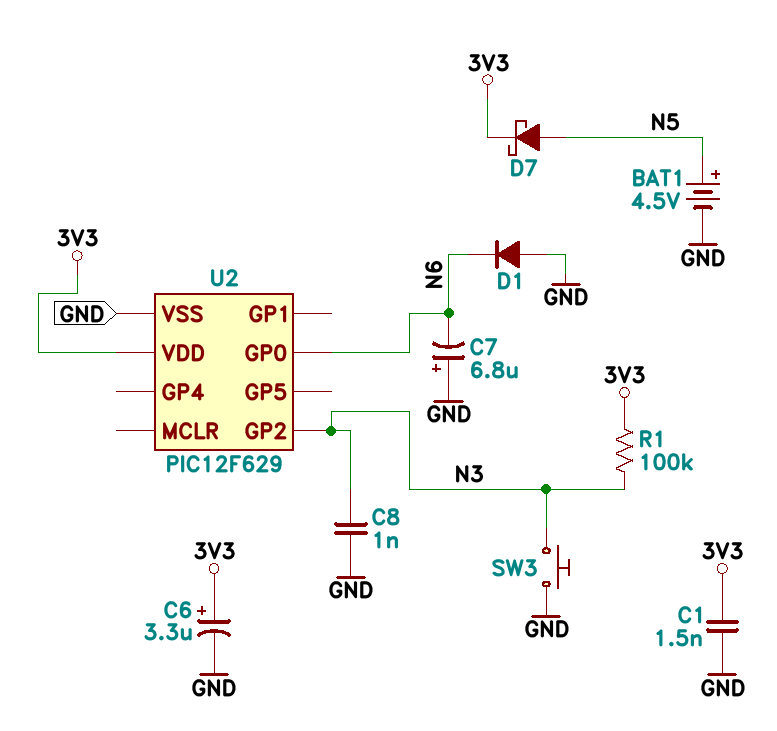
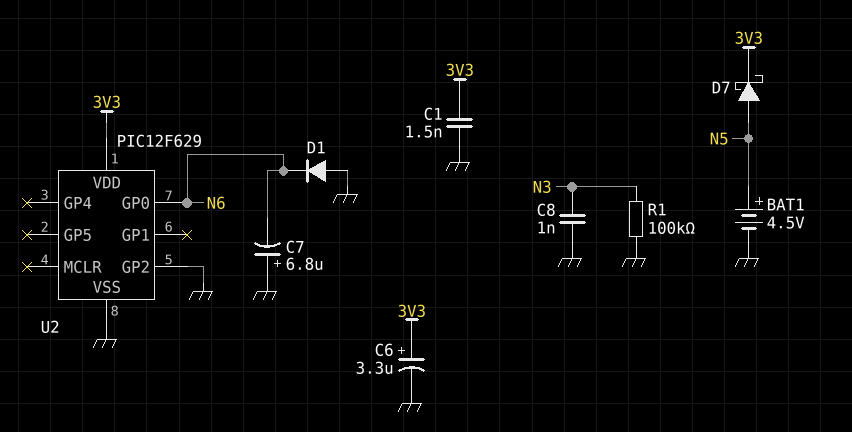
R1: 100k (3V3, N3) -> 100k (GND, N3)
SW3: button (GND, N3) -> none
U2 pin GP2: N3 -> GND

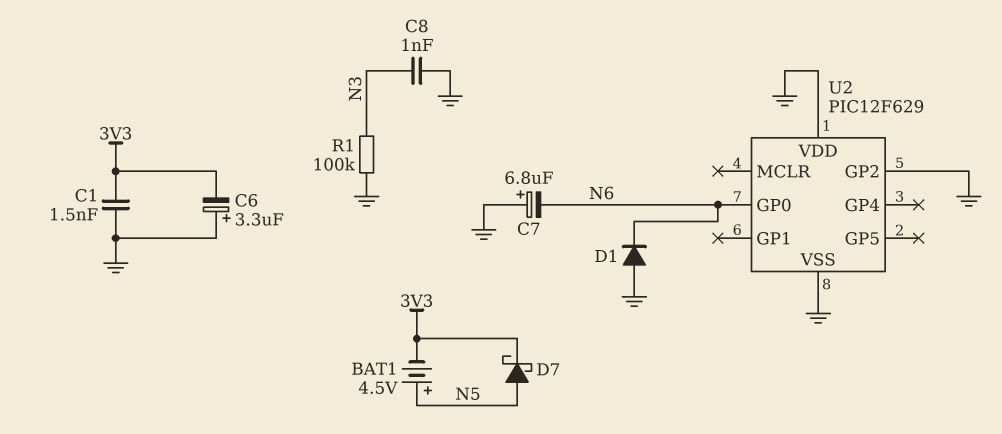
BAT1: 4.5V (plus N5, minus GND) -> 4.5V (plus N5, minus 3V3)
C6: 3.3uF (plus 3V3, minus GND) -> 3.3uF (plus GND, minus 3V3)
U2 pin VDD: 3V3 -> GND

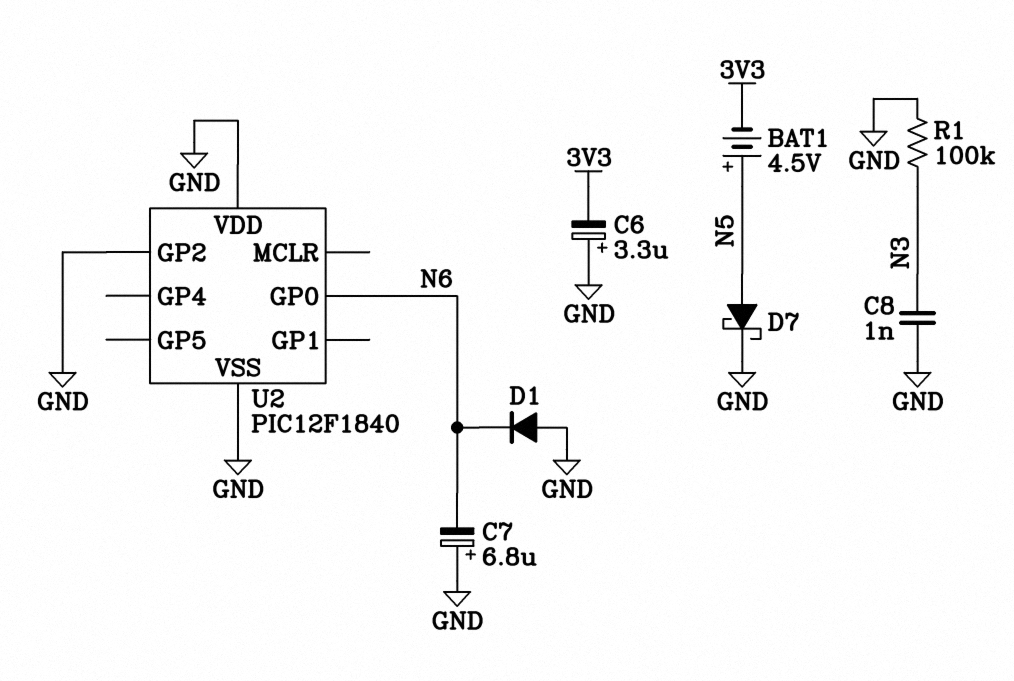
C1: 1.5nF (3V3, GND) -> none
D7: schottky (A N5, K 3V3) -> schottky (A N5, K GND)
U2: PIC12F629 -> PIC12F1840

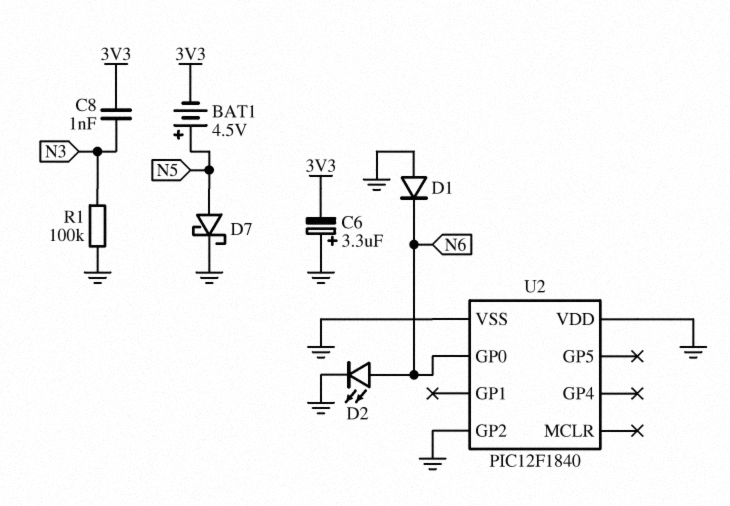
C7: 6.8uF (plus GND, minus N6) -> none
C8: 1nF (GND, N3) -> 1nF (3V3, N3)
D2: none -> LED (A N6, K GND)

